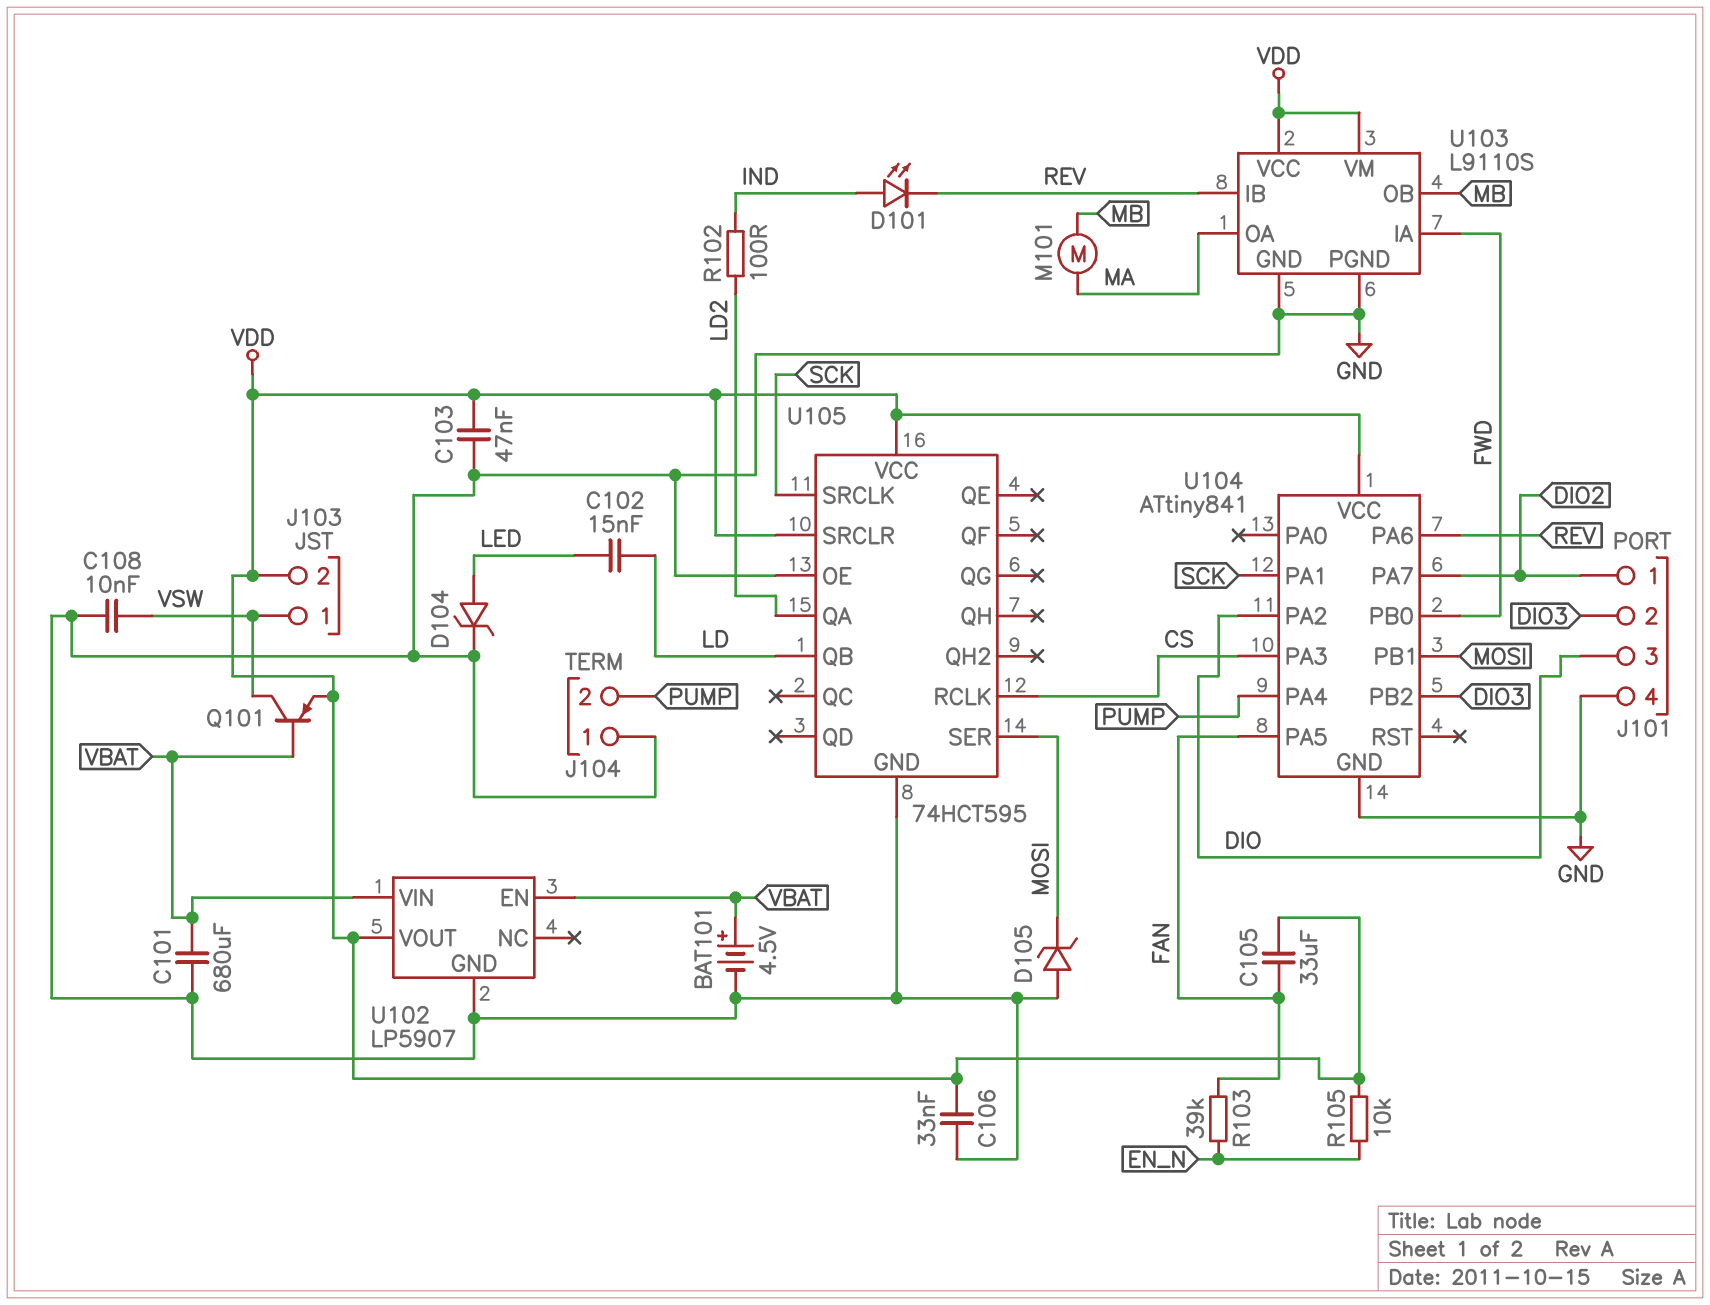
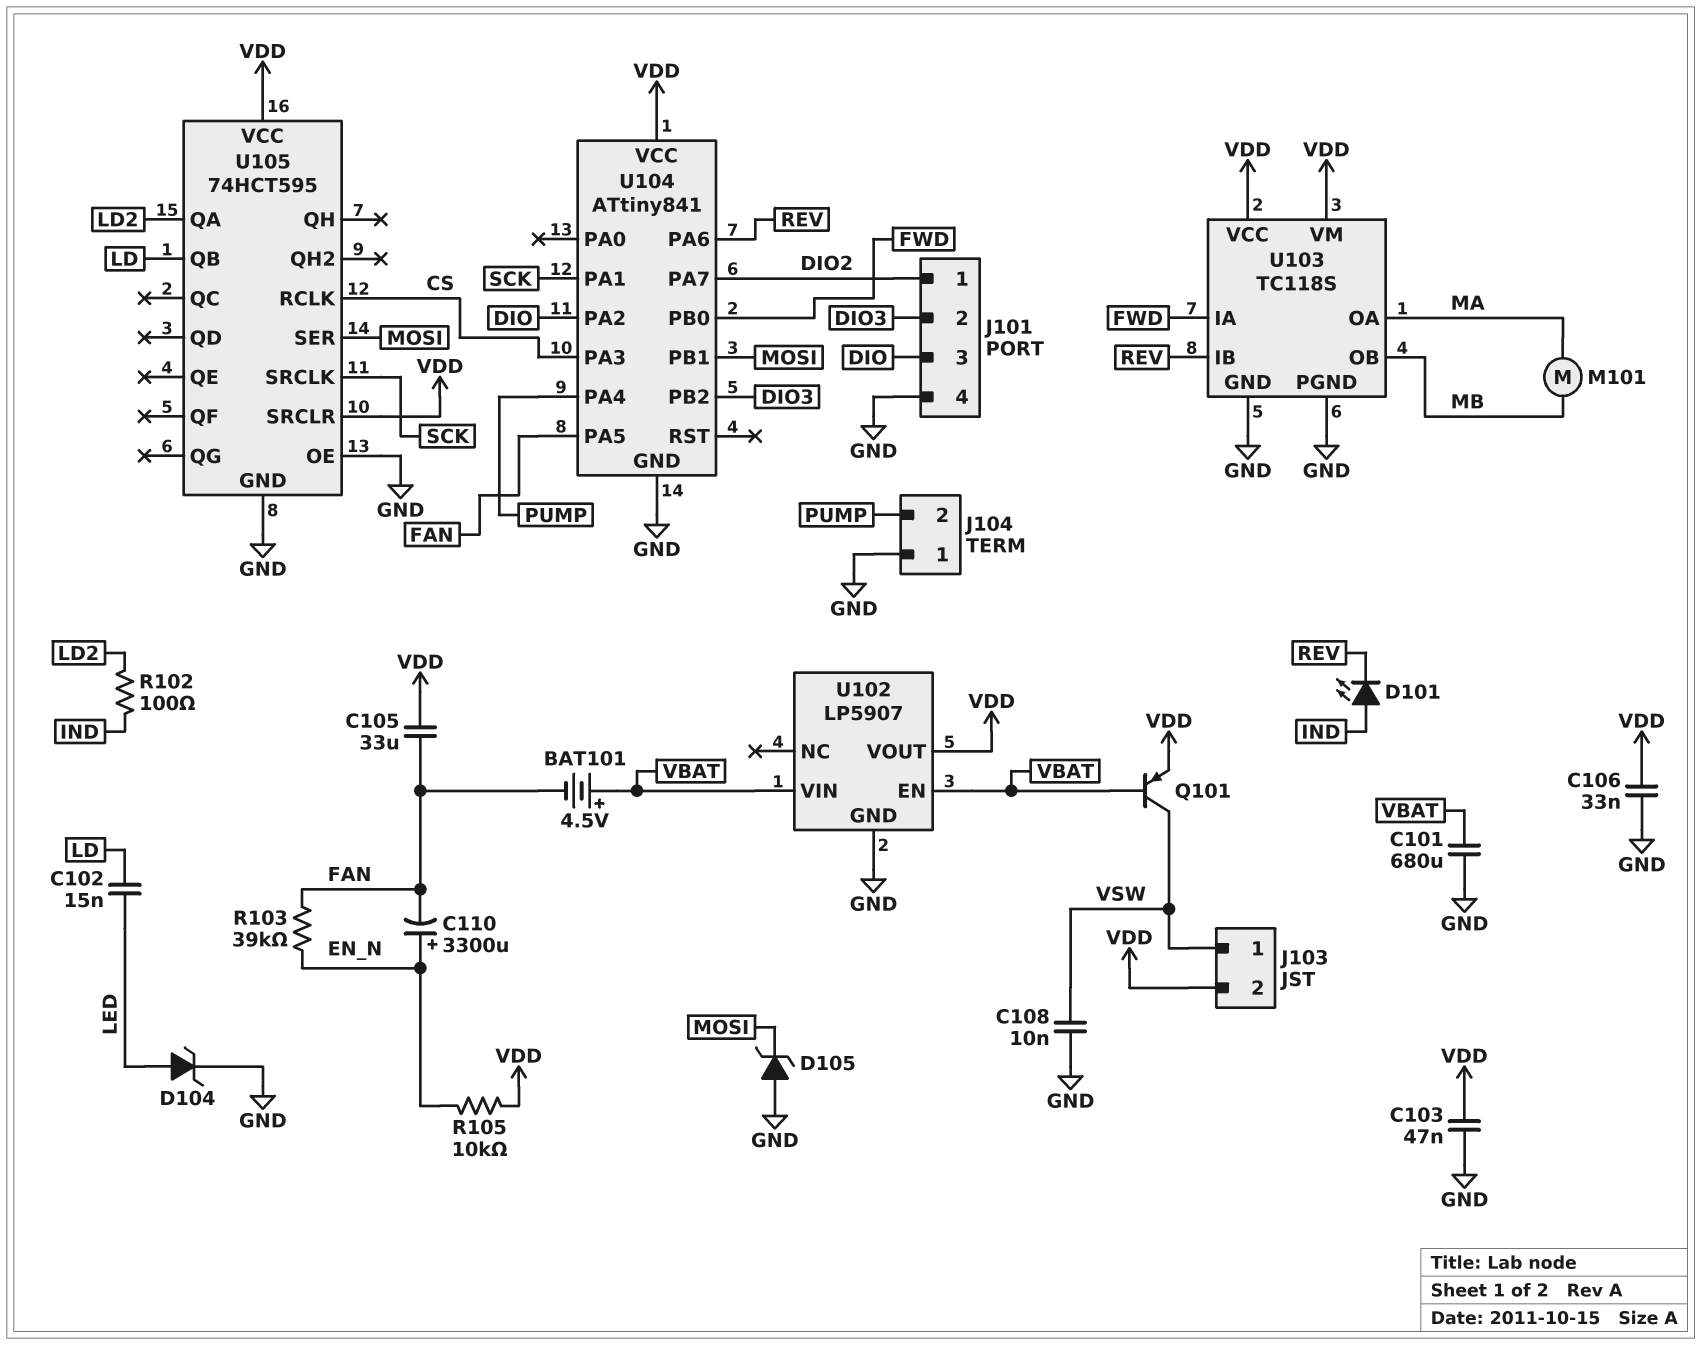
BAT101: 4.5V (plus VBAT, minus GND) -> 4.5V (plus VBAT, minus FAN)
C110: none -> 3300uF (plus EN_N, minus FAN)
U103: L9110S -> TC118S

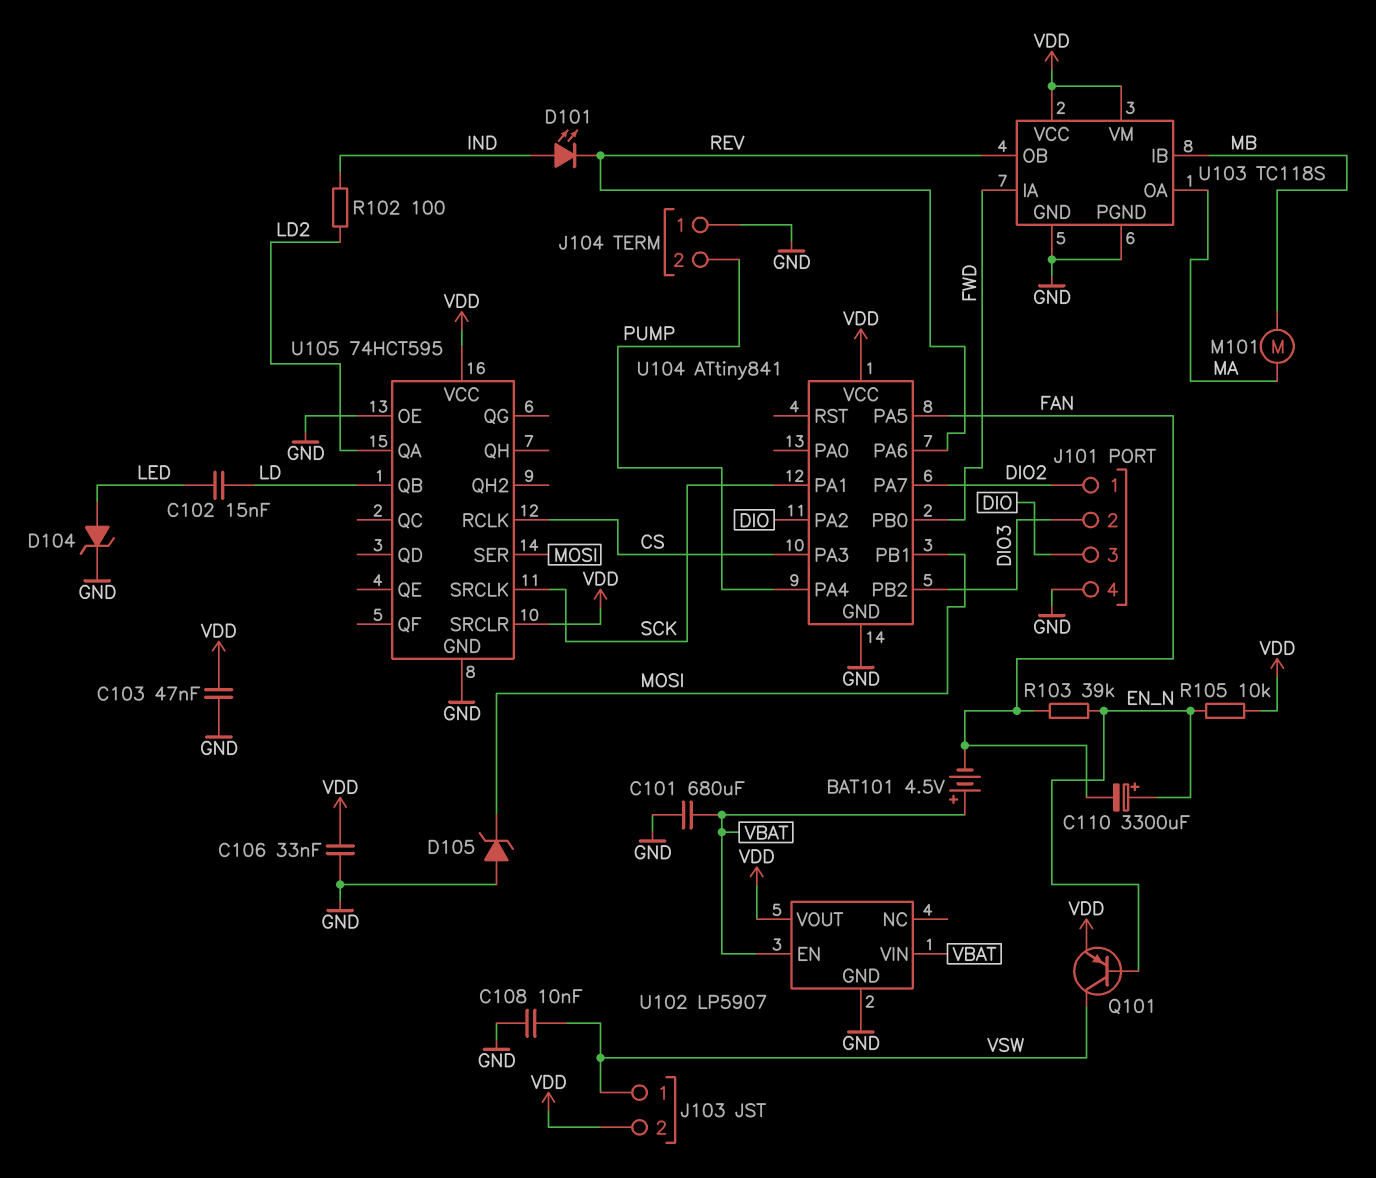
C105: 33uF (FAN, VDD) -> none
Q101: PNP (B VBAT, C VSW, E VDD) -> PNP (B EN_N, C VSW, E VDD)
U103 pin IB: REV -> MB
U103 pin OB: MB -> REV

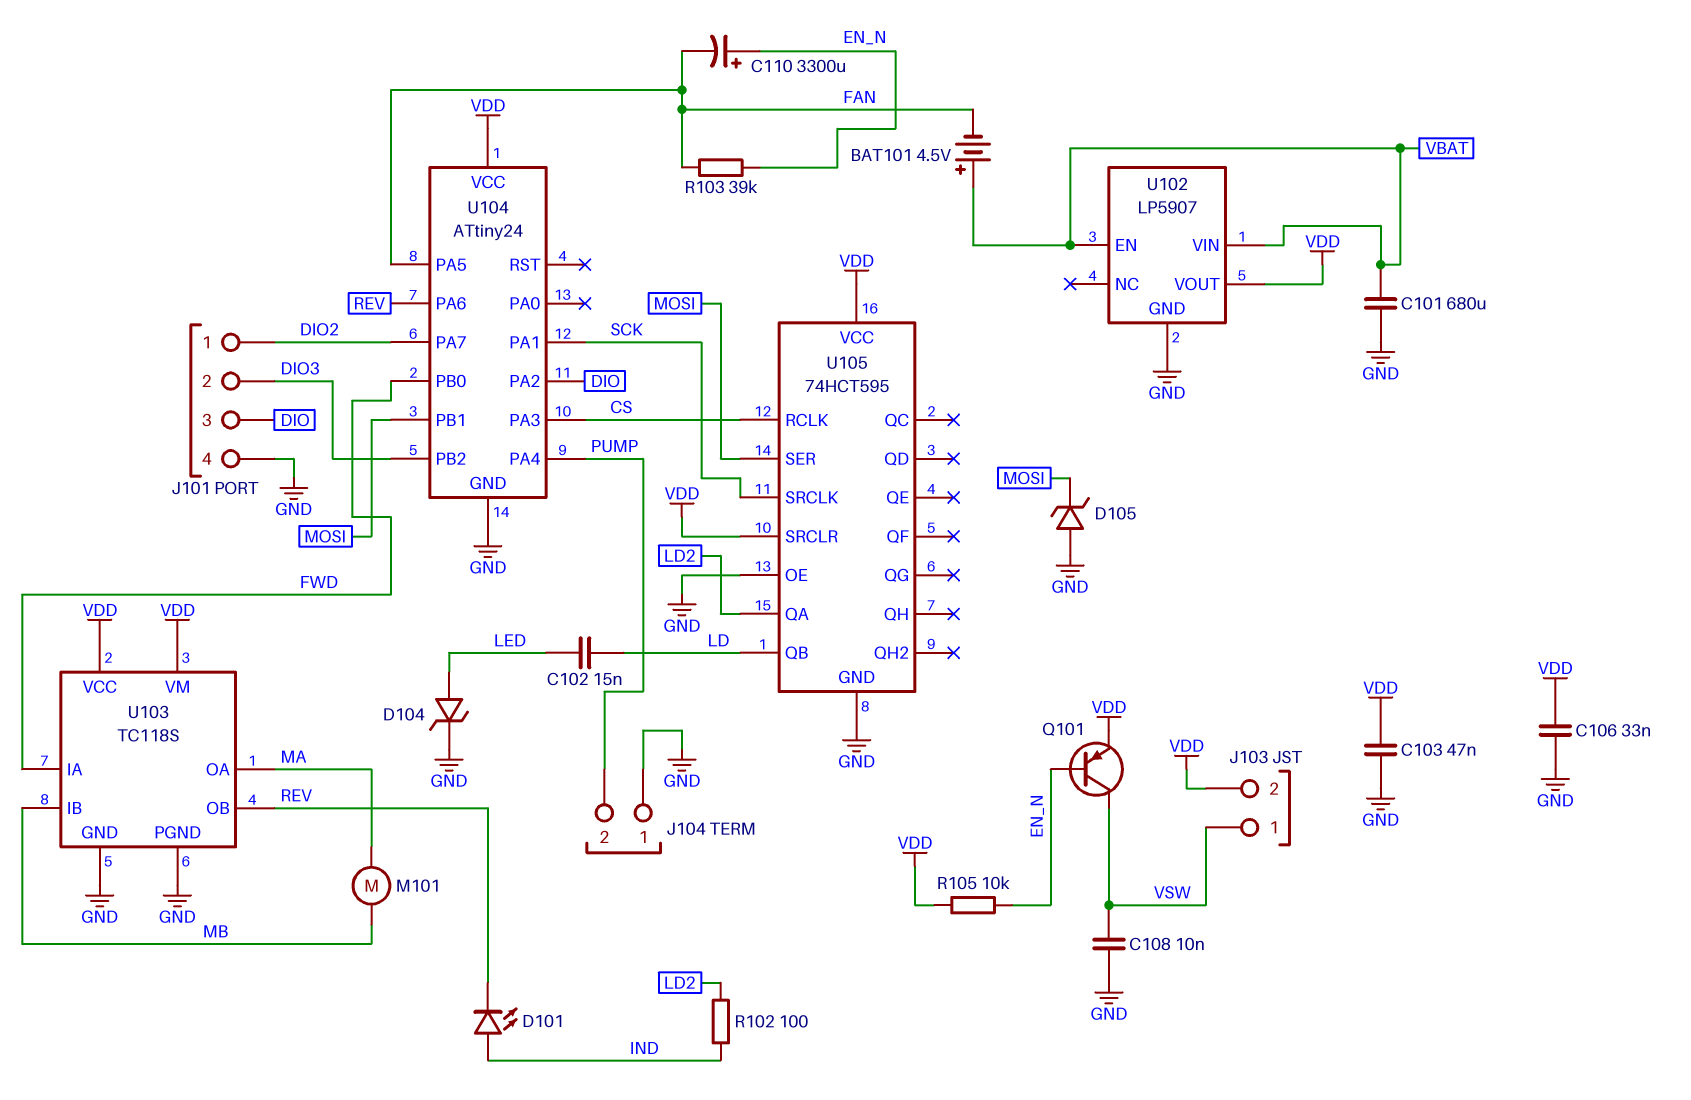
U104: ATtiny841 -> ATtiny24

